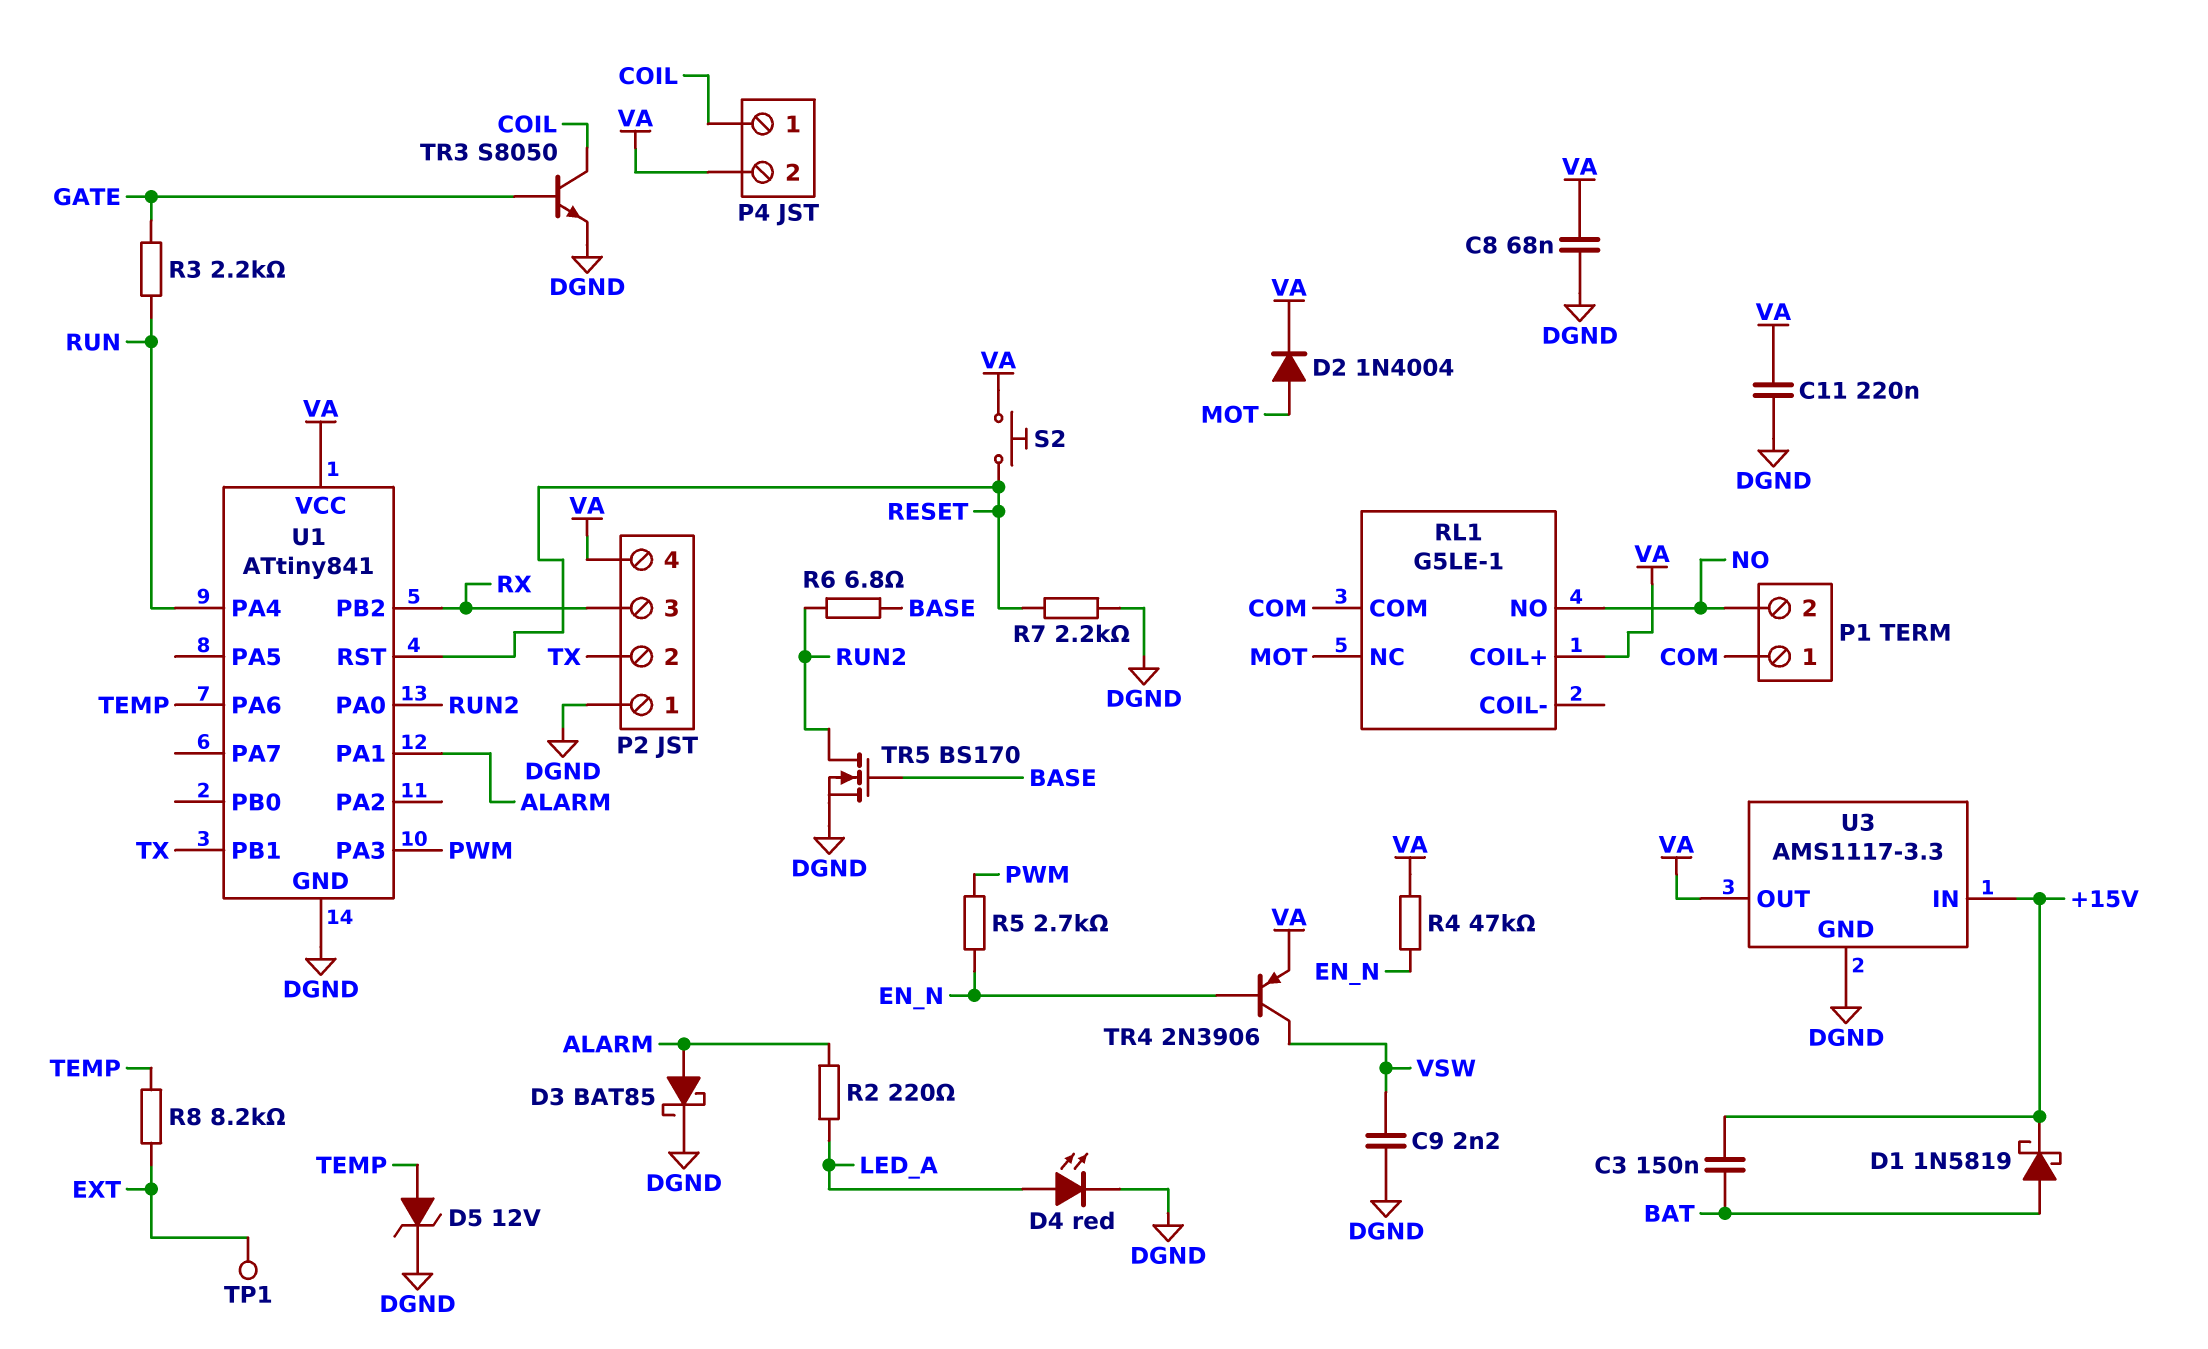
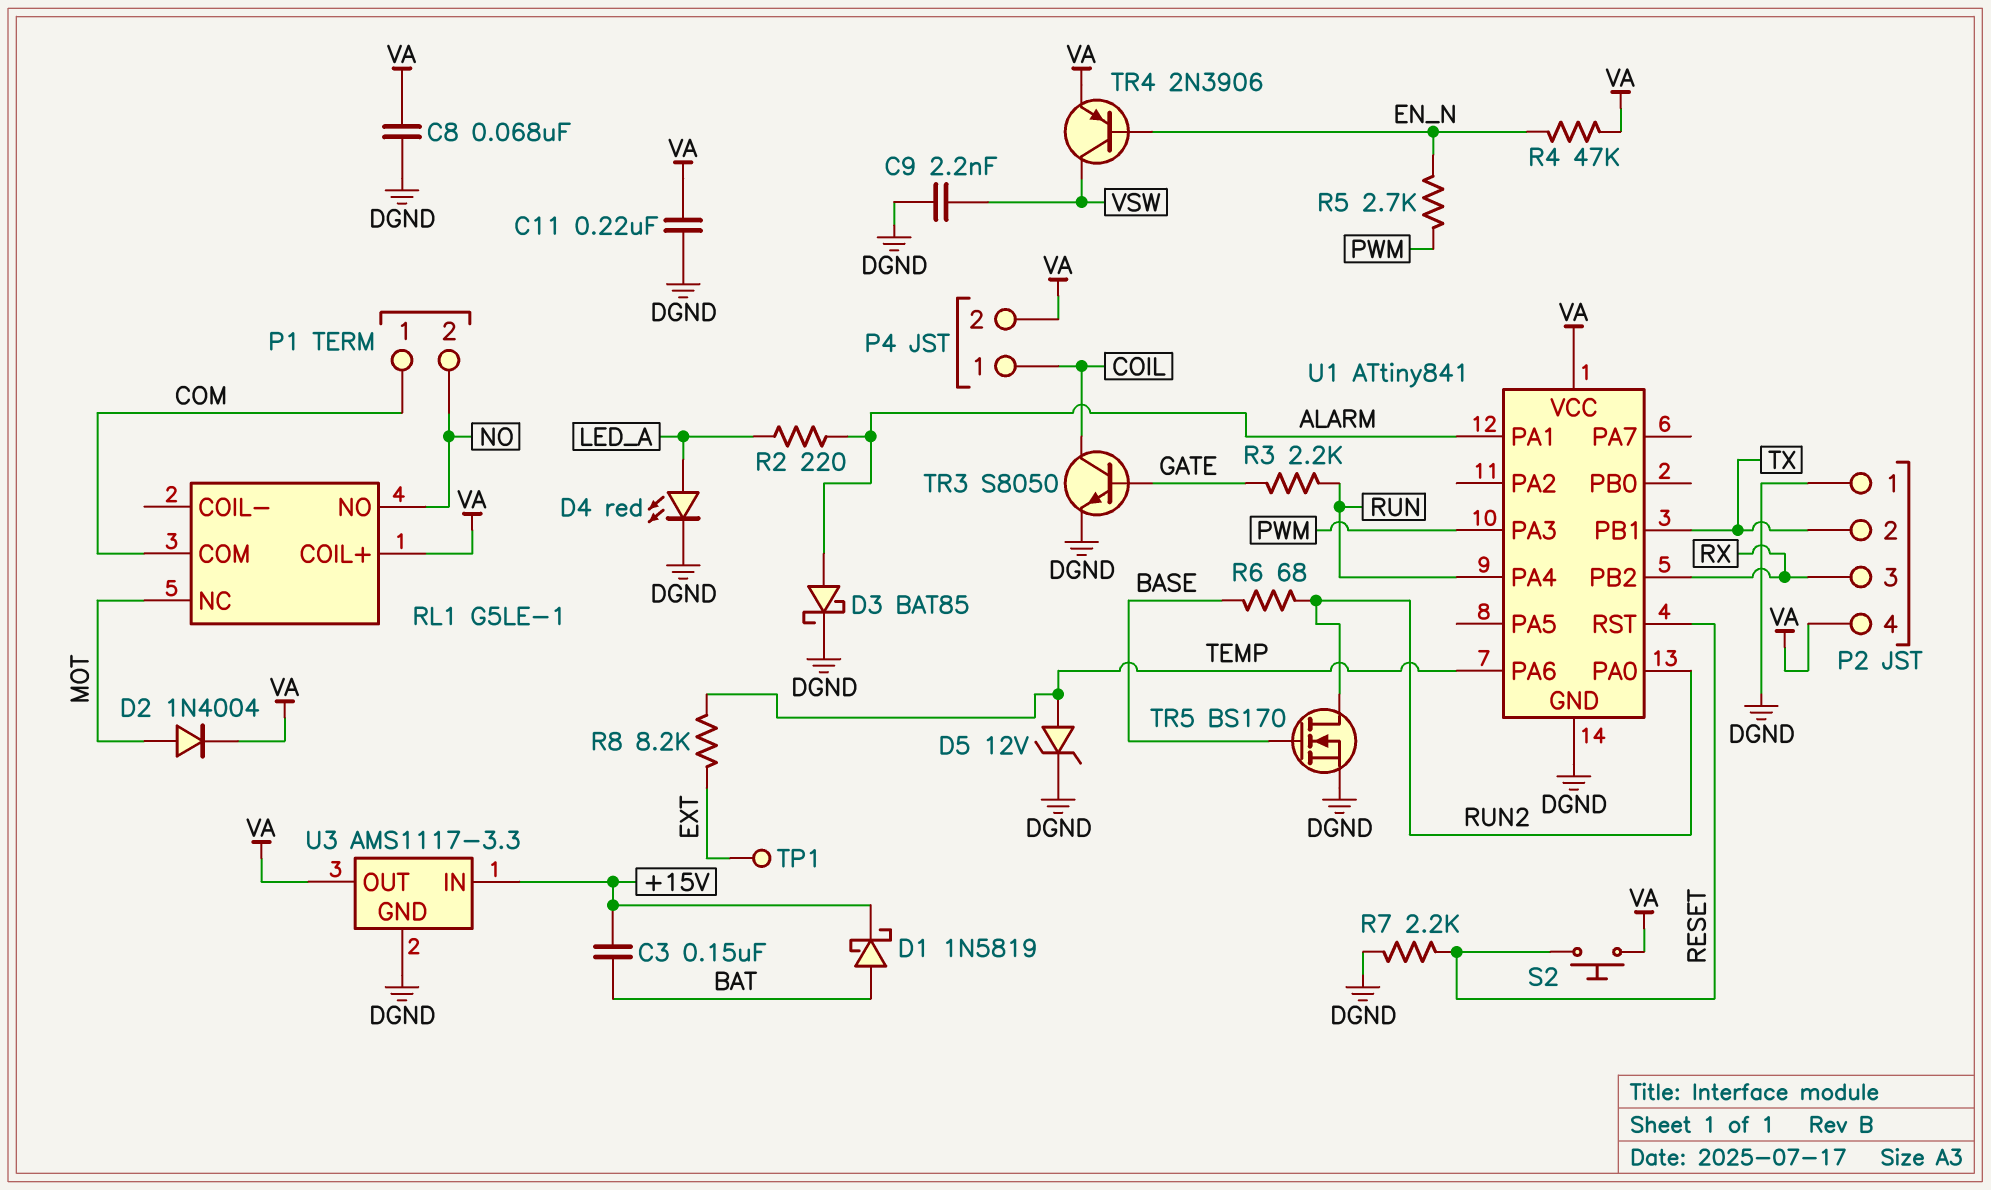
R6: 6.8 (BASE, RUN2) -> 68 (BASE, RUN2)

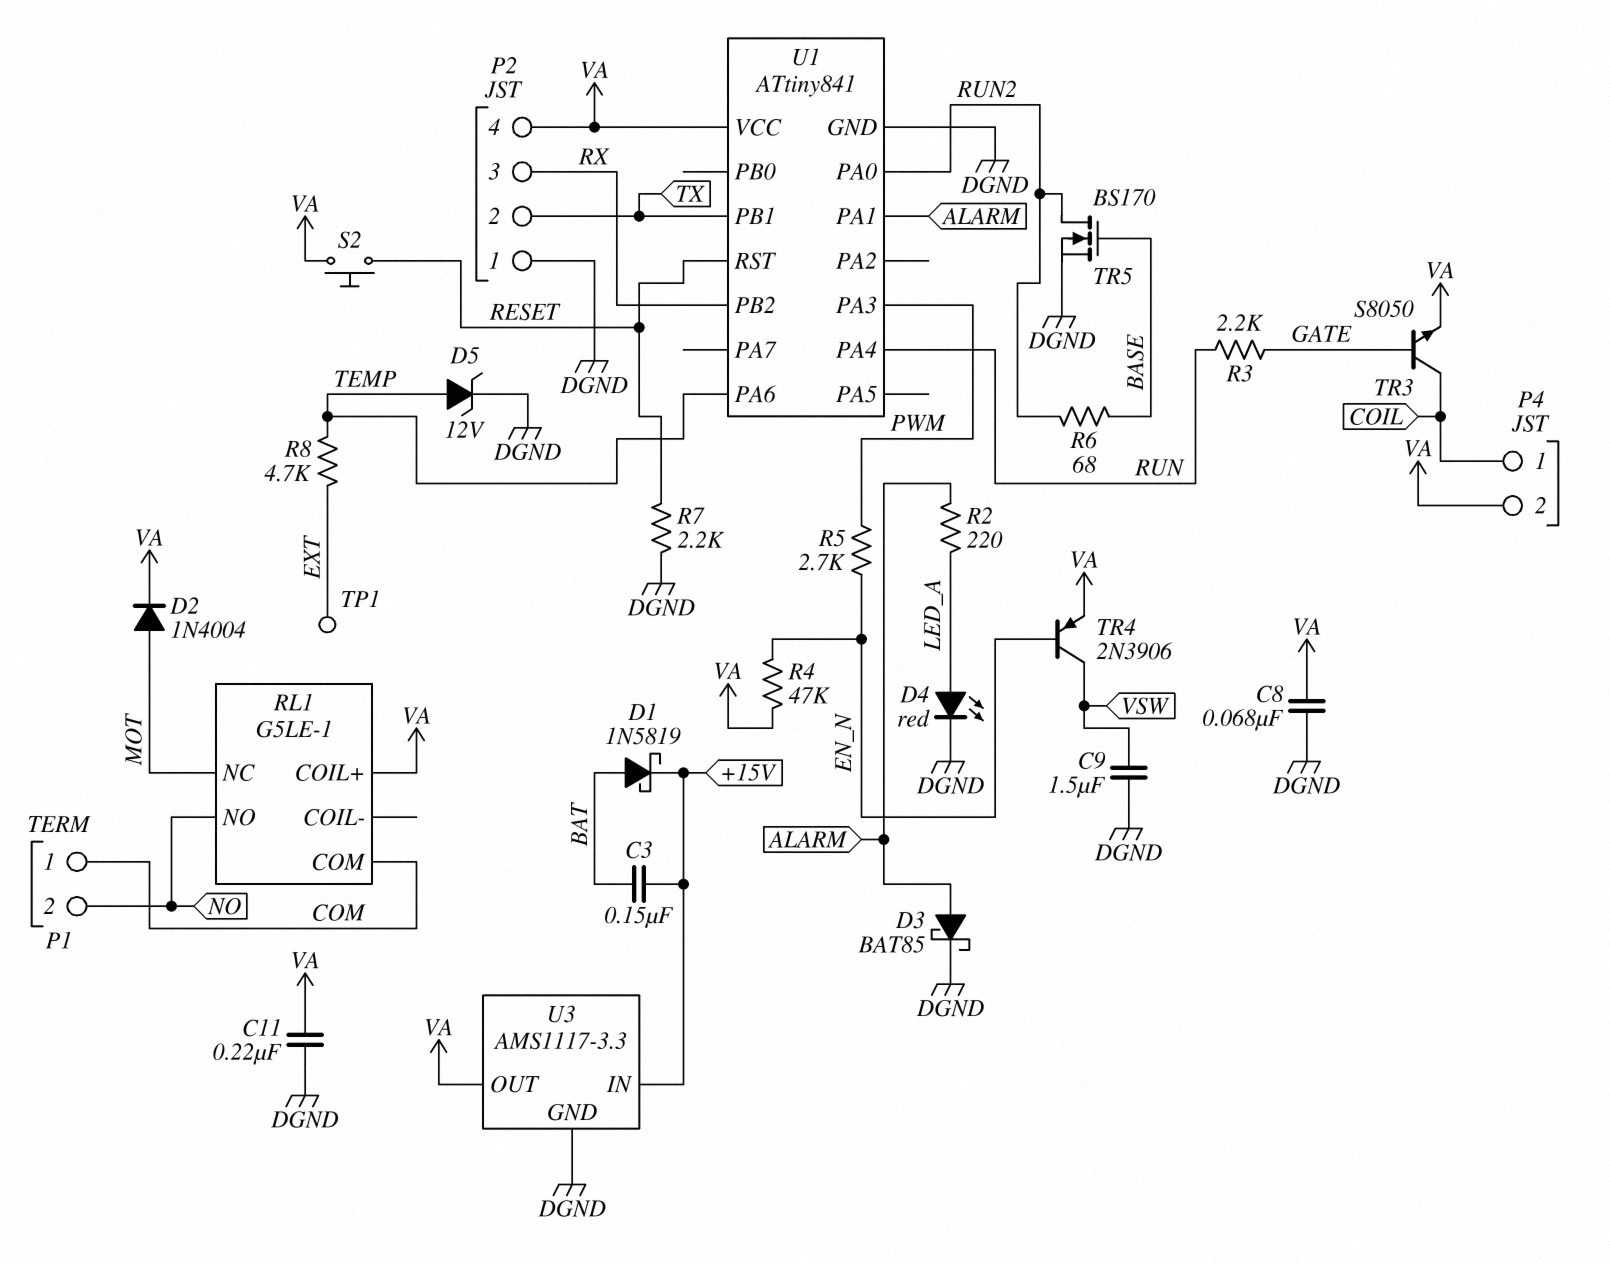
C9: 2.2nF (DGND, VSW) -> 1.5uF (DGND, VSW)
R8: 8.2k (EXT, TEMP) -> 4.7k (EXT, TEMP)
TR3: NPN S8050 (B GATE, C COIL, E DGND) -> NPN S8050 (B GATE, C COIL, E VA)

